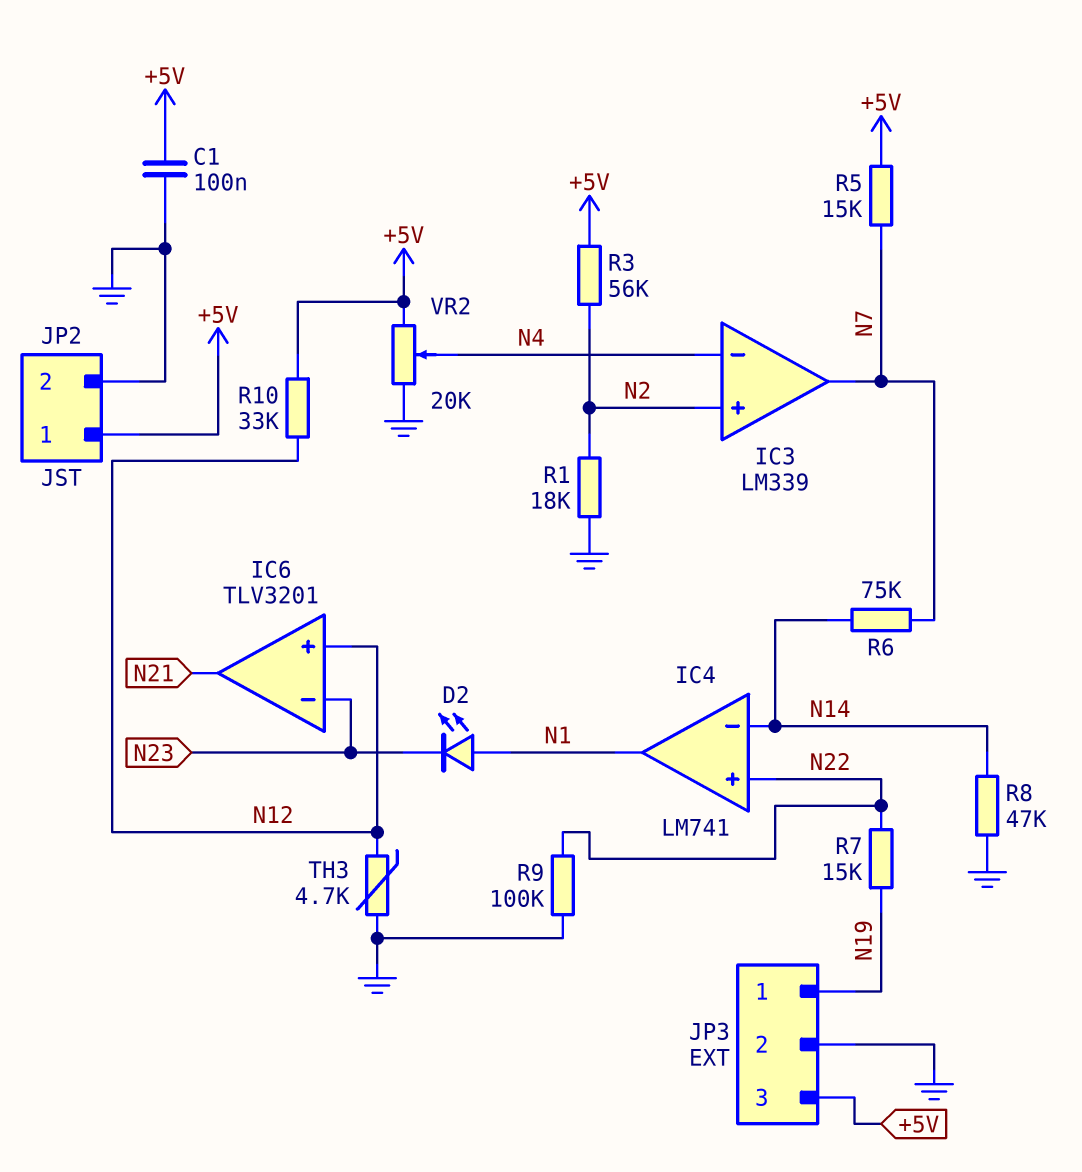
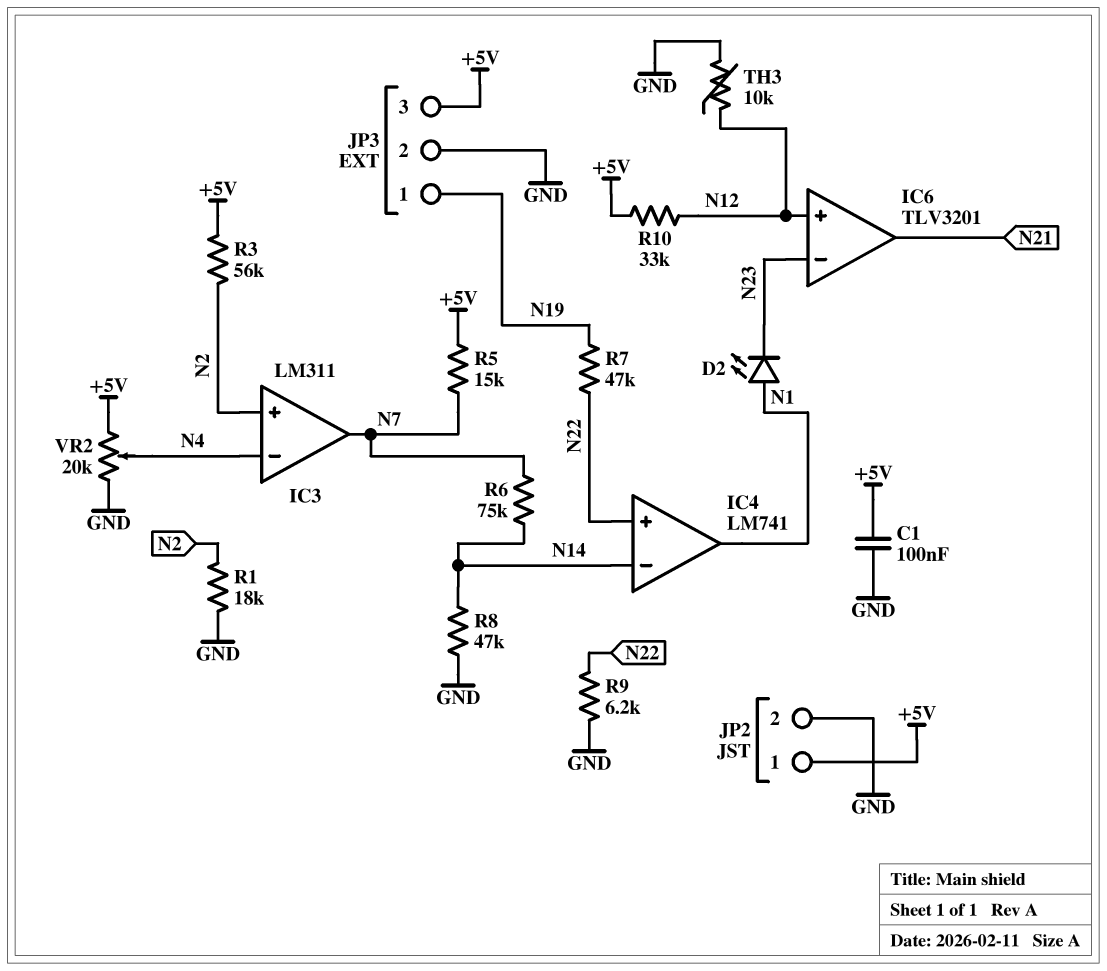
IC3: LM339 -> LM311
R7: 15k (N19, N22) -> 47k (N19, N22)
R9: 100k (GND, N22) -> 6.2k (GND, N22)
TH3: 4.7k (GND, N12) -> 10k (GND, N12)

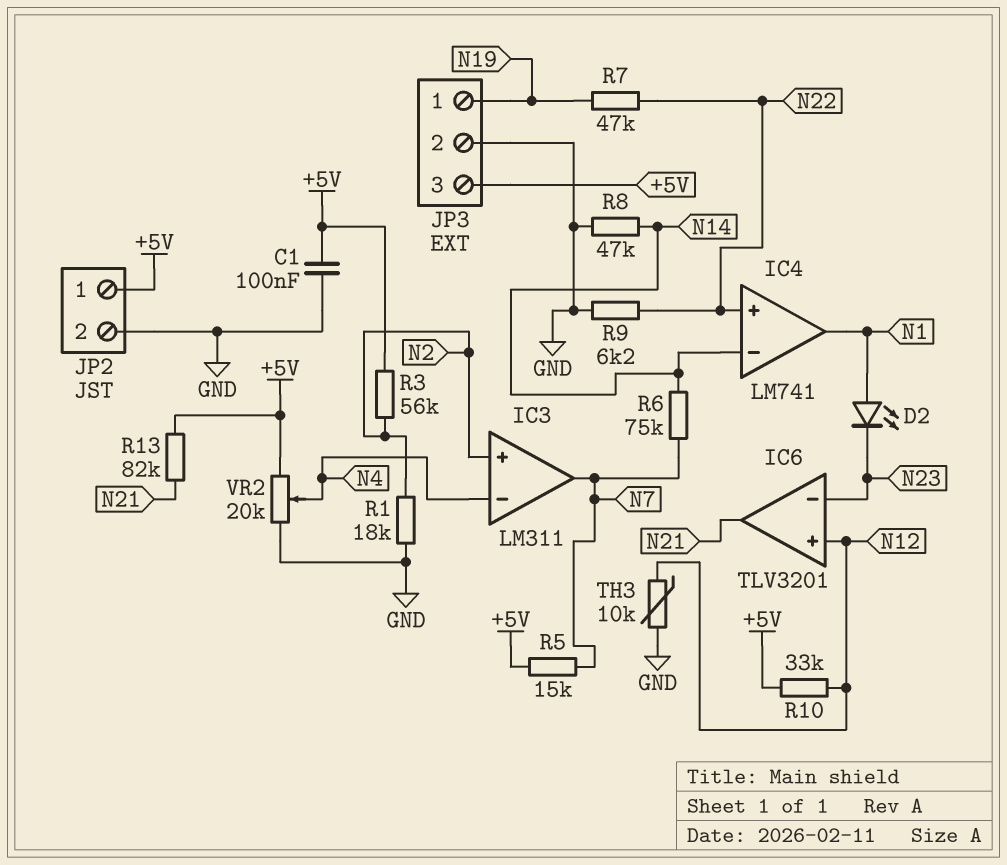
R13: none -> 82k (+5V, N21)

